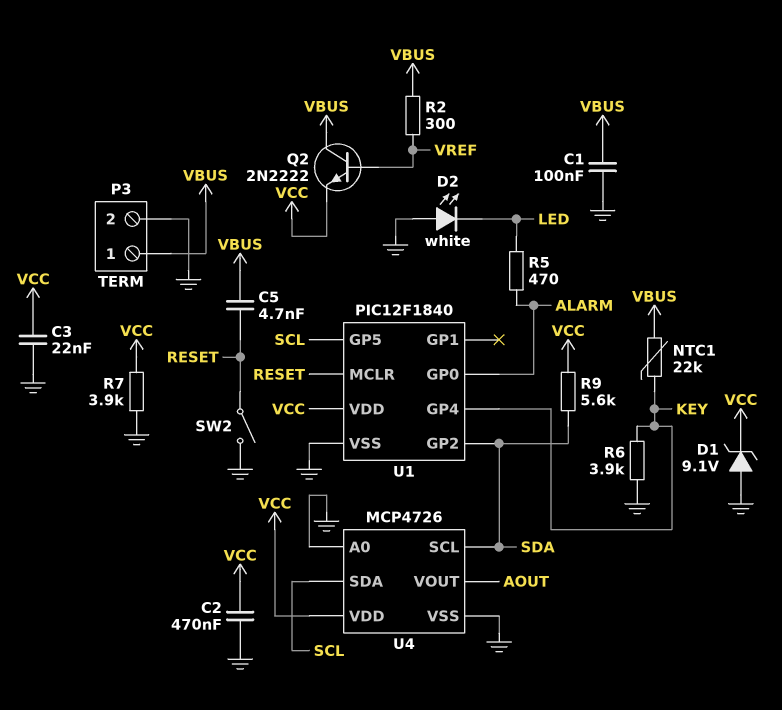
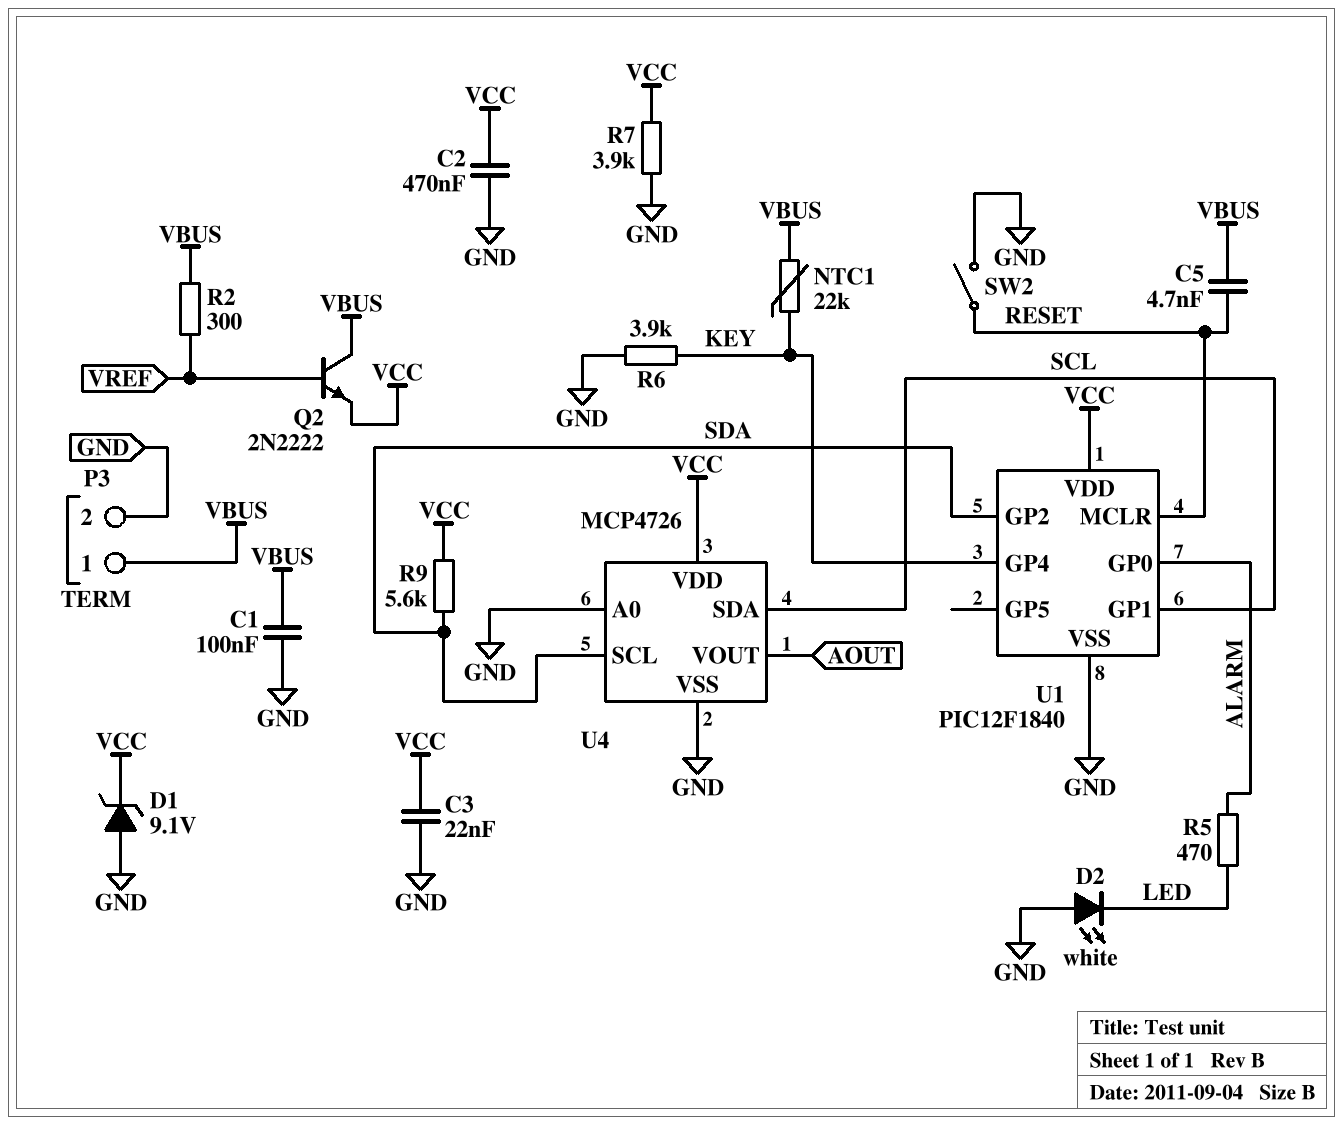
U1 pin GP1: none -> SCL
U1 pin GP5: SCL -> none

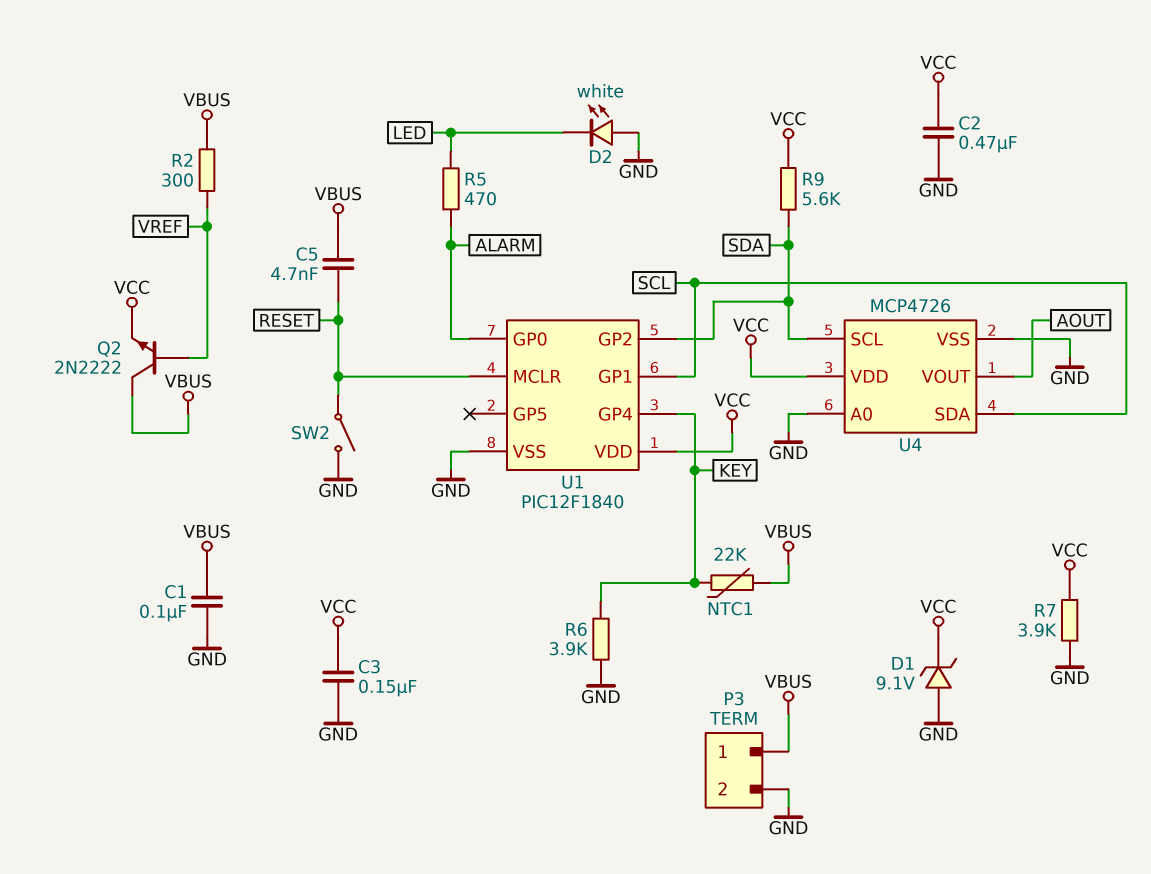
C3: 22nF (GND, VCC) -> 150nF (GND, VCC)

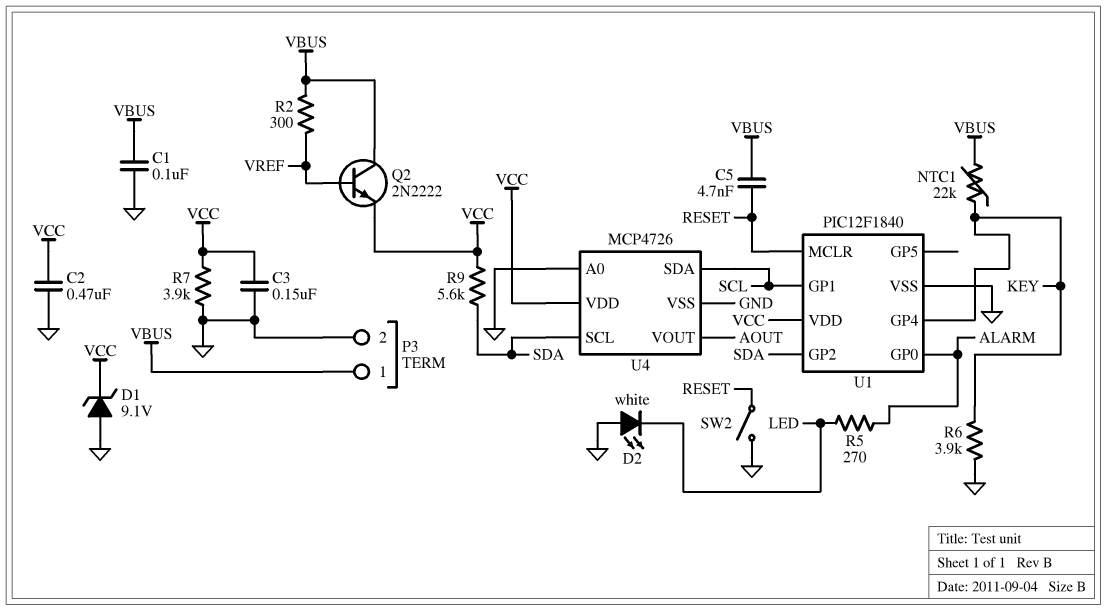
R5: 470 (ALARM, LED) -> 270 (ALARM, LED)

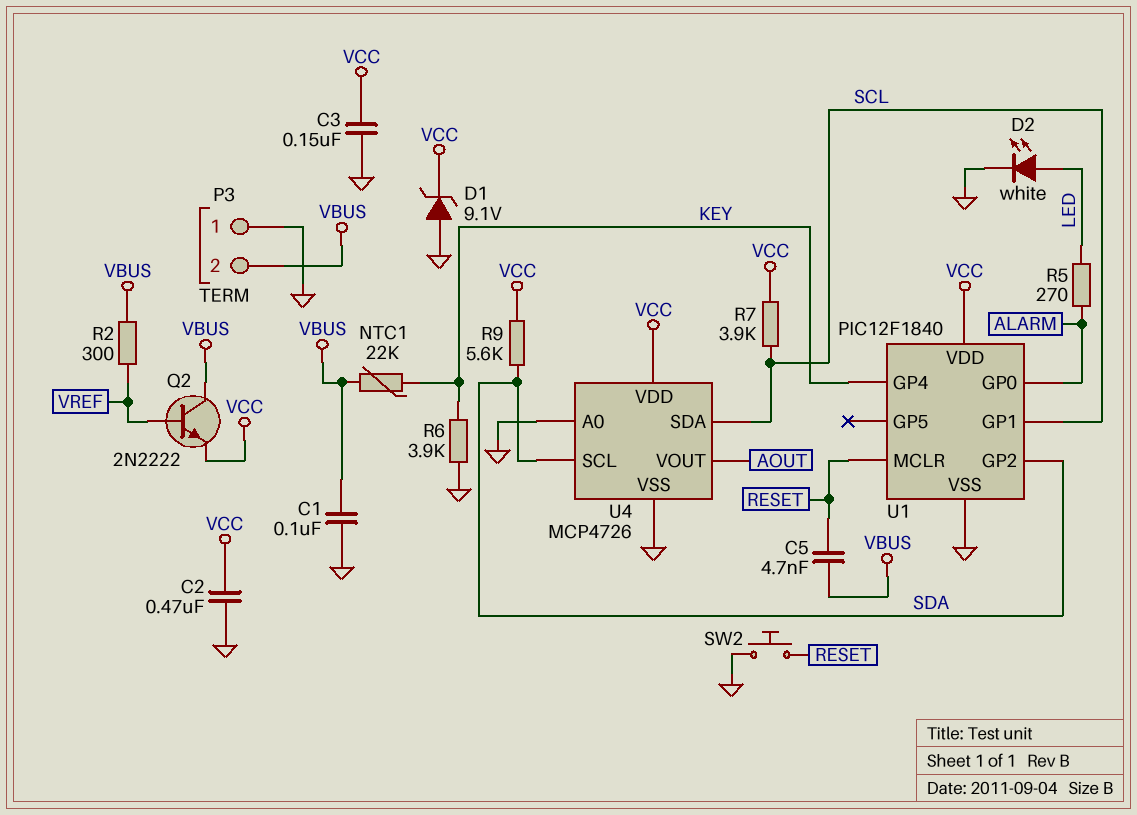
D2: LED white (A GND, K LED) -> LED white (A LED, K GND)
P3 pin 1: VBUS -> GND
P3 pin 2: GND -> VBUS
R7: 3.9k (GND, VCC) -> 3.9k (SCL, VCC)
SW2: switch (GND, RESET) -> button (GND, RESET)

